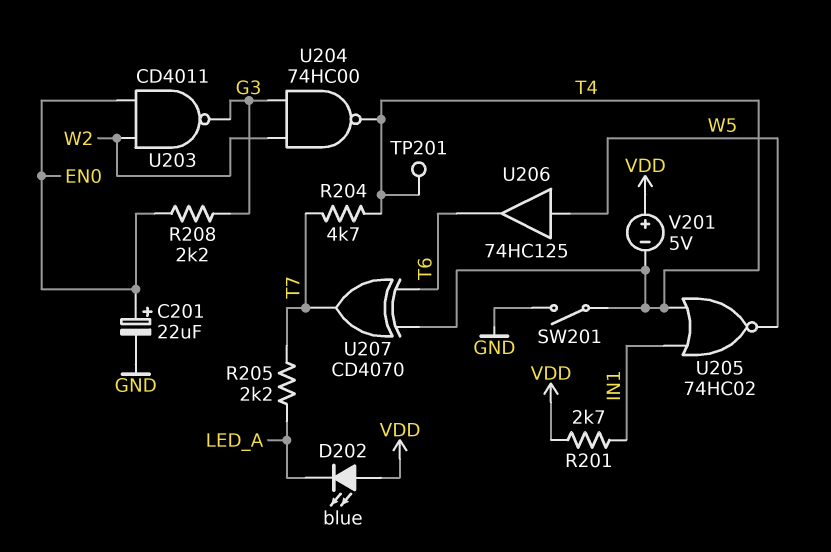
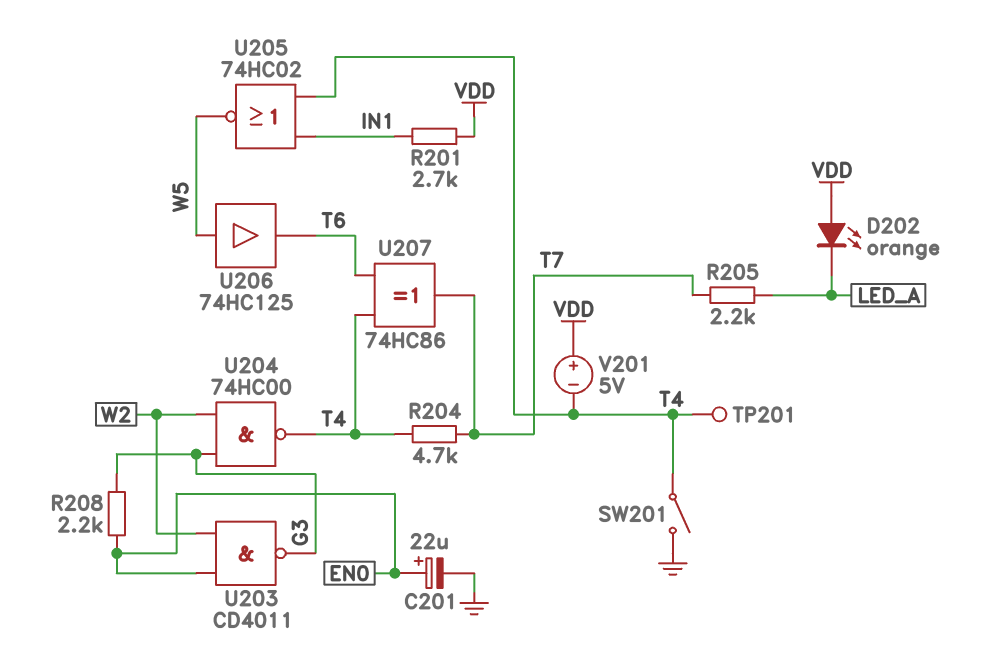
D202: LED blue (A VDD, K LED_A) -> LED orange (A VDD, K LED_A)
U207: XOR CD4070 (in T4, in T6, out T7) -> XOR 74HC86 (in T4, in T6, out T7)

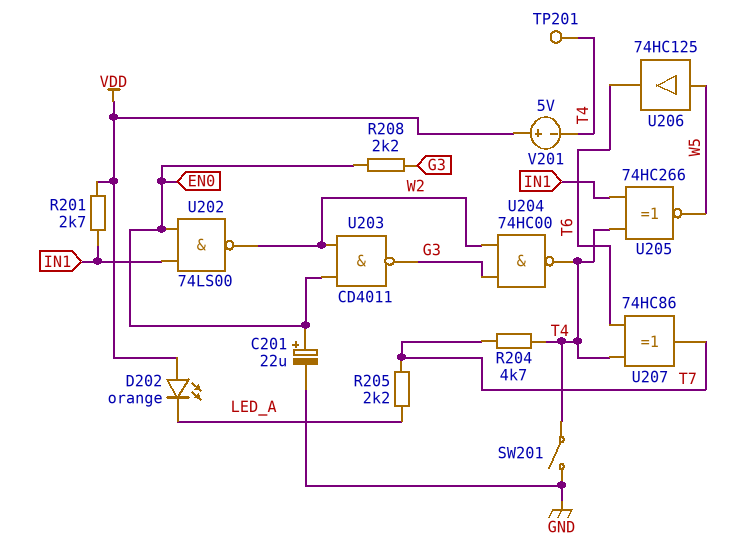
U202: none -> NAND 74LS00 (in EN0, in IN1, out W2)
U205: NOR 74HC02 (in IN1, in T4, out W5) -> XNOR 74HC266 (in IN1, in T4, out W5)

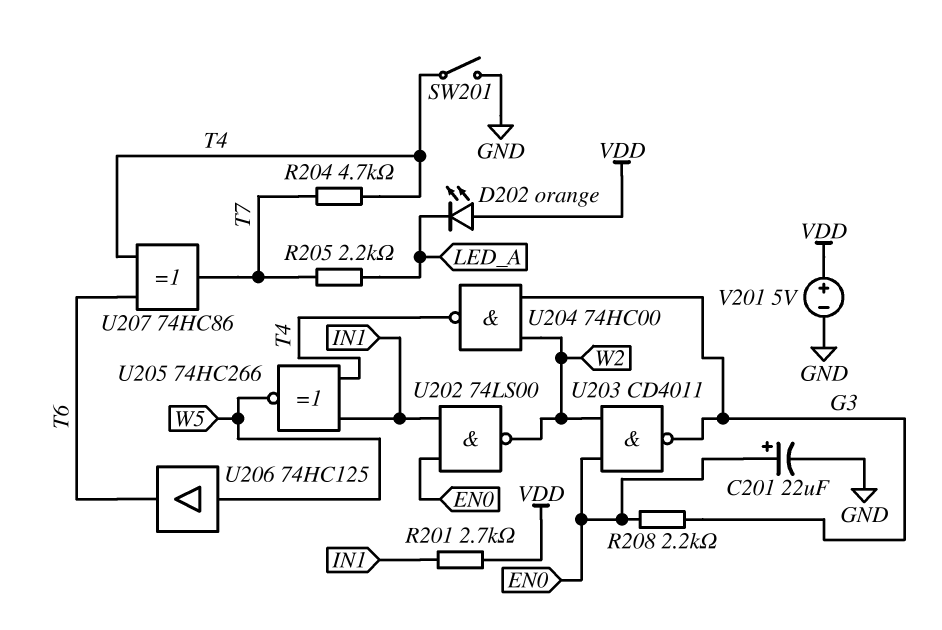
TP201: test point (T4) -> none
V201: 5V (plus VDD, minus T4) -> 5V (plus VDD, minus GND)

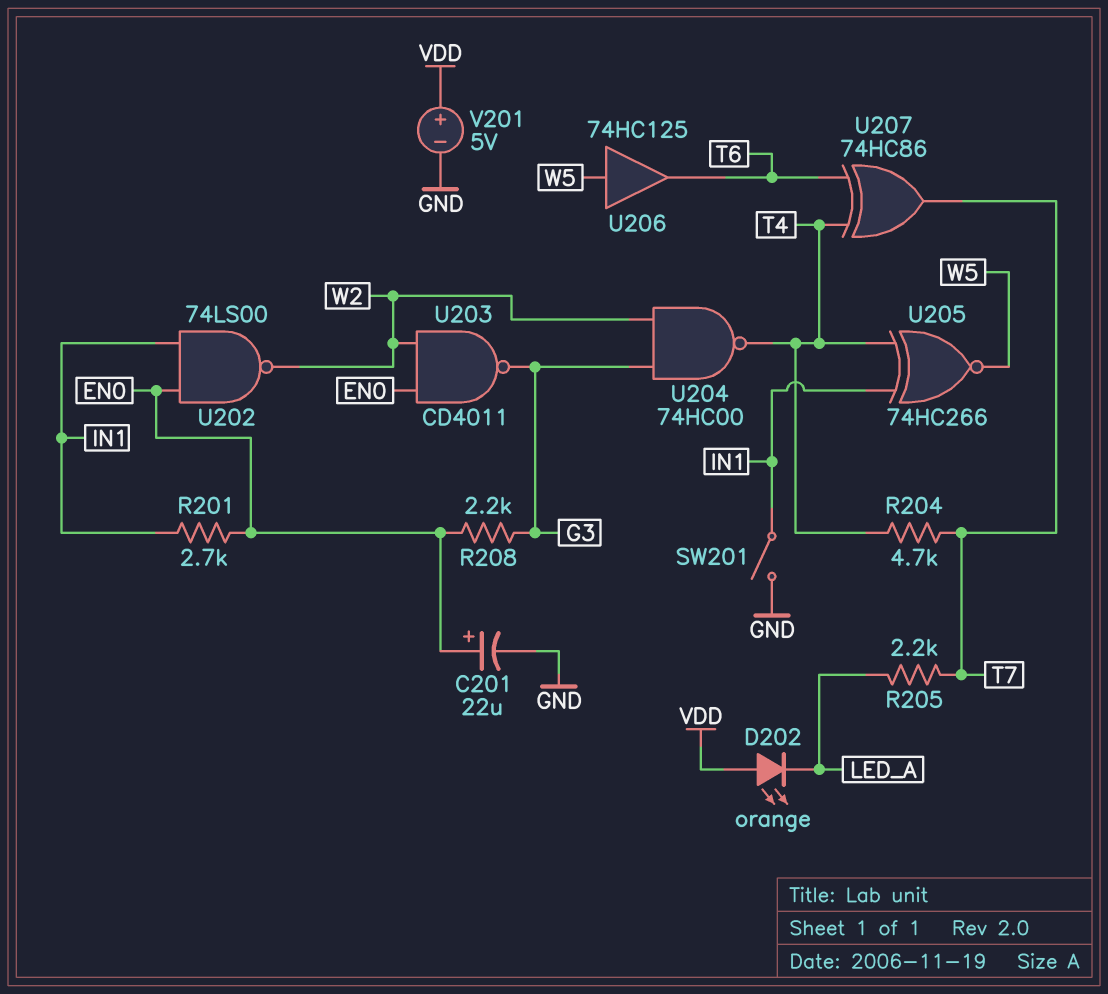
R201: 2.7k (IN1, VDD) -> 2.7k (EN0, IN1)
SW201: switch (GND, T4) -> switch (GND, IN1)

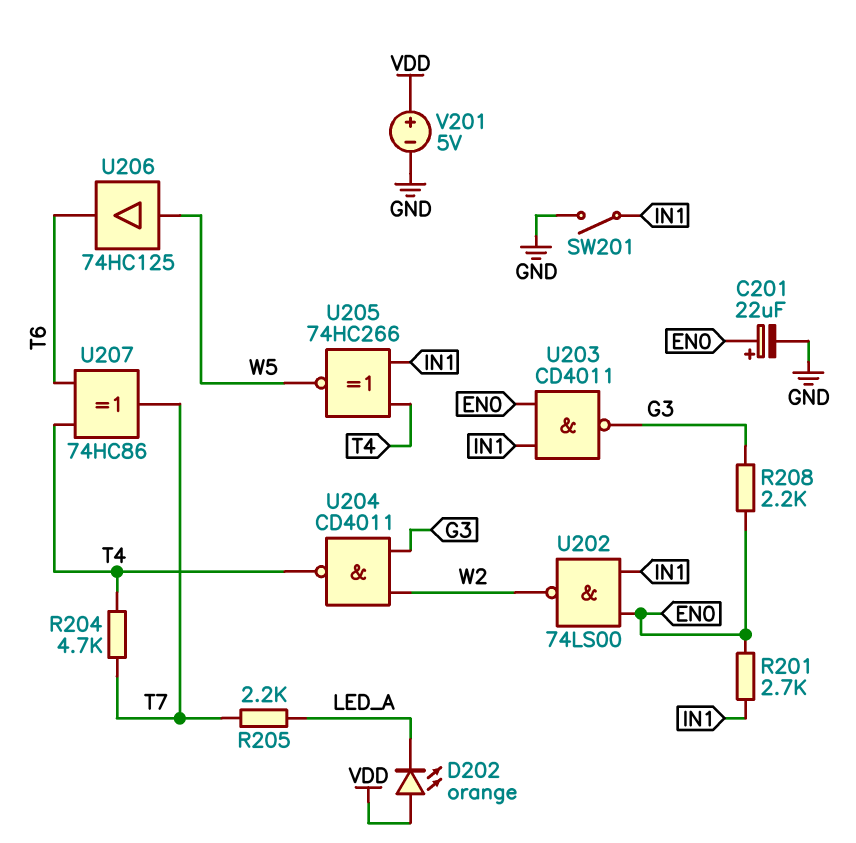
U203: NAND CD4011 (in EN0, in W2, out G3) -> NAND CD4011 (in EN0, in IN1, out G3)
U204: NAND 74HC00 (in G3, in W2, out T4) -> NAND CD4011 (in G3, in W2, out T4)

